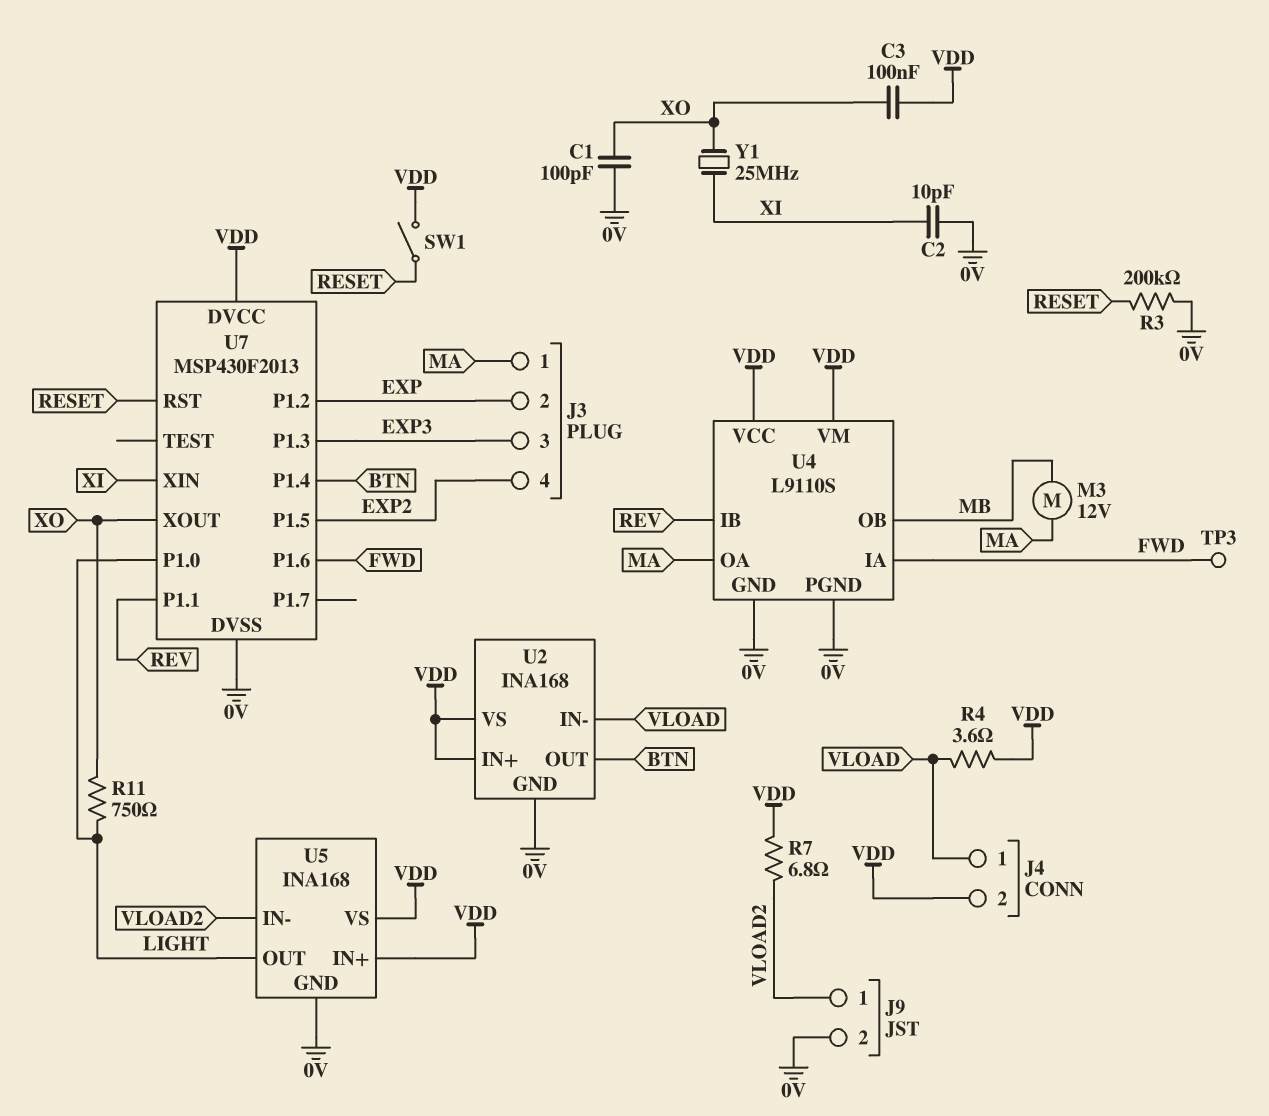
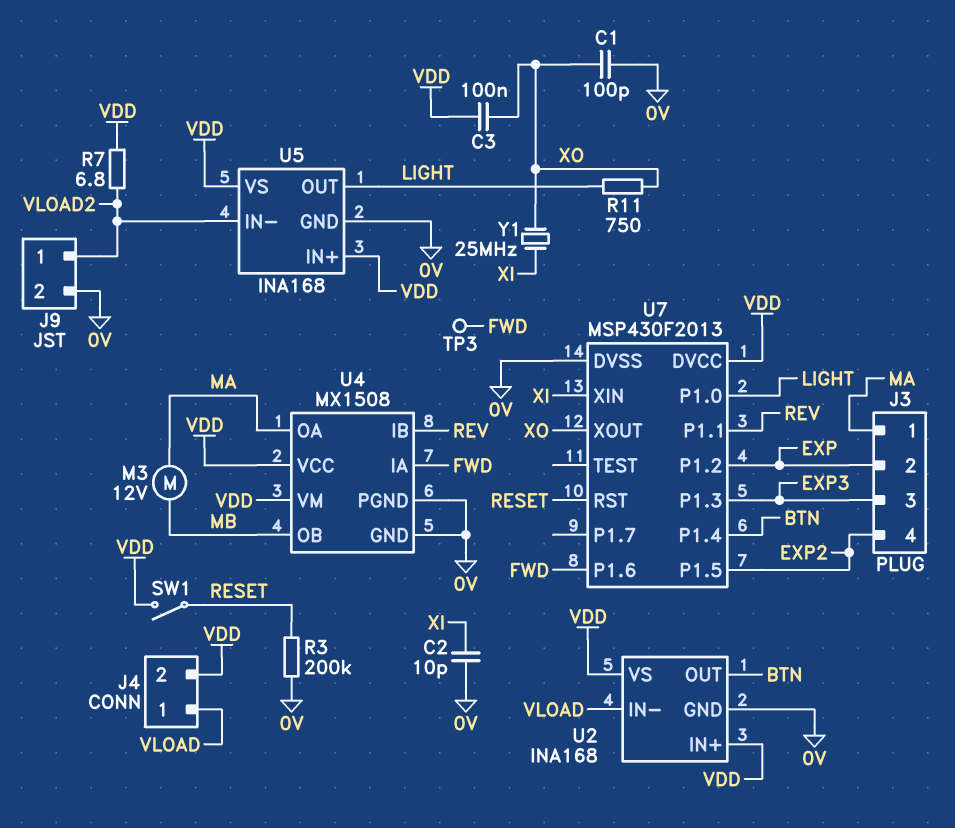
R4: 3.6 (VDD, VLOAD) -> none
U4: L9110S -> MX1508

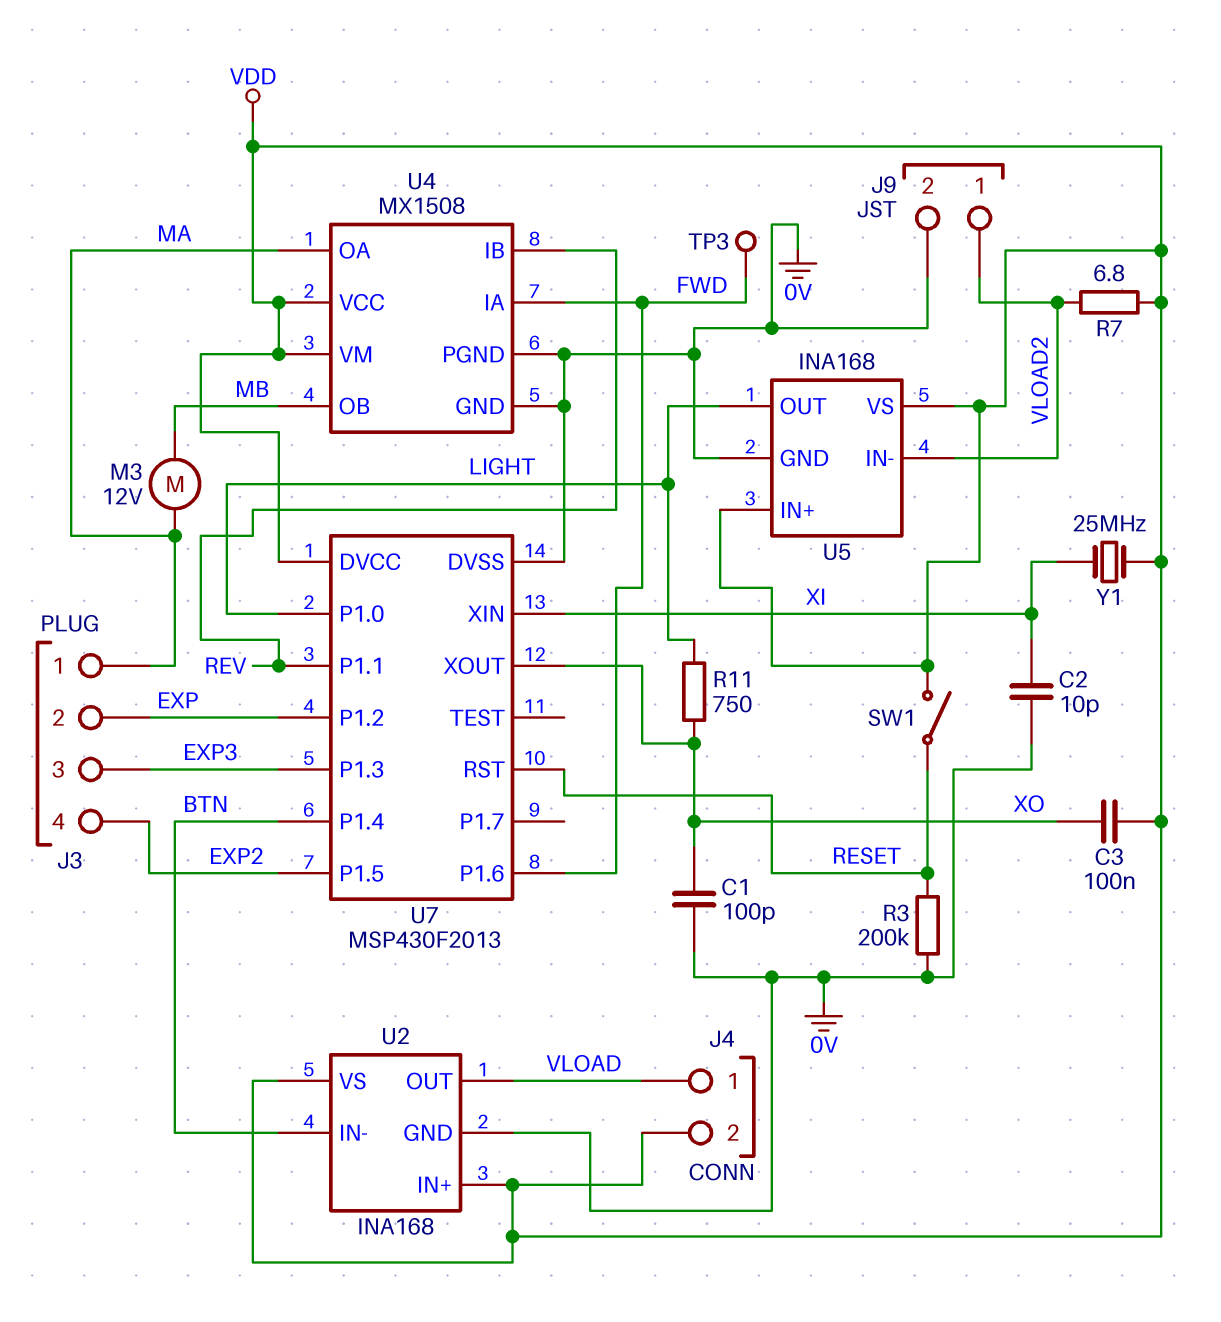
U2 pin IN-: VLOAD -> BTN
U2 pin OUT: BTN -> VLOAD
Y1: 25MHz (XI, XO) -> 25MHz (VDD, XI)

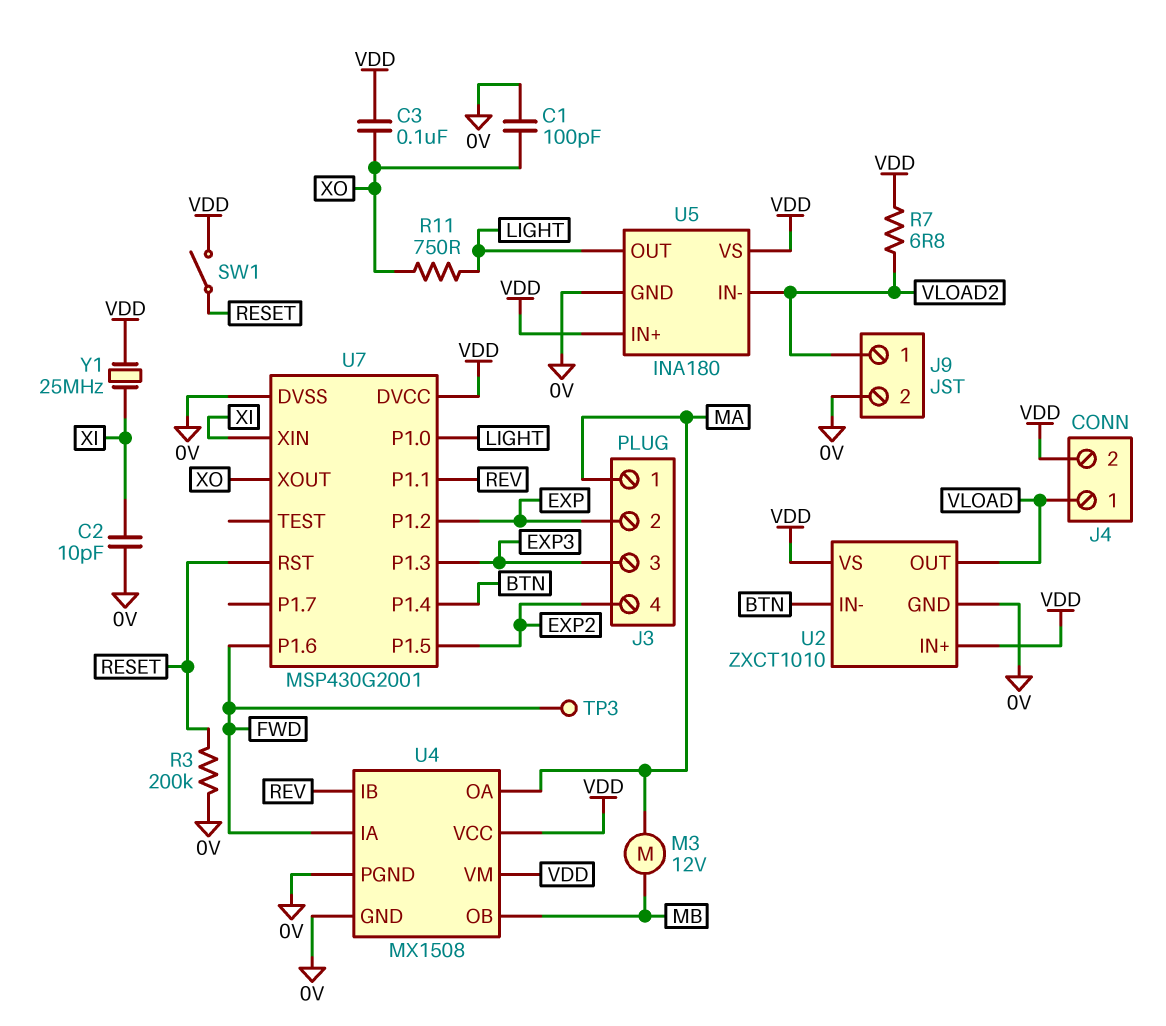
U2: INA168 -> ZXCT1010
U5: INA168 -> INA180
U7: MSP430F2013 -> MSP430G2001

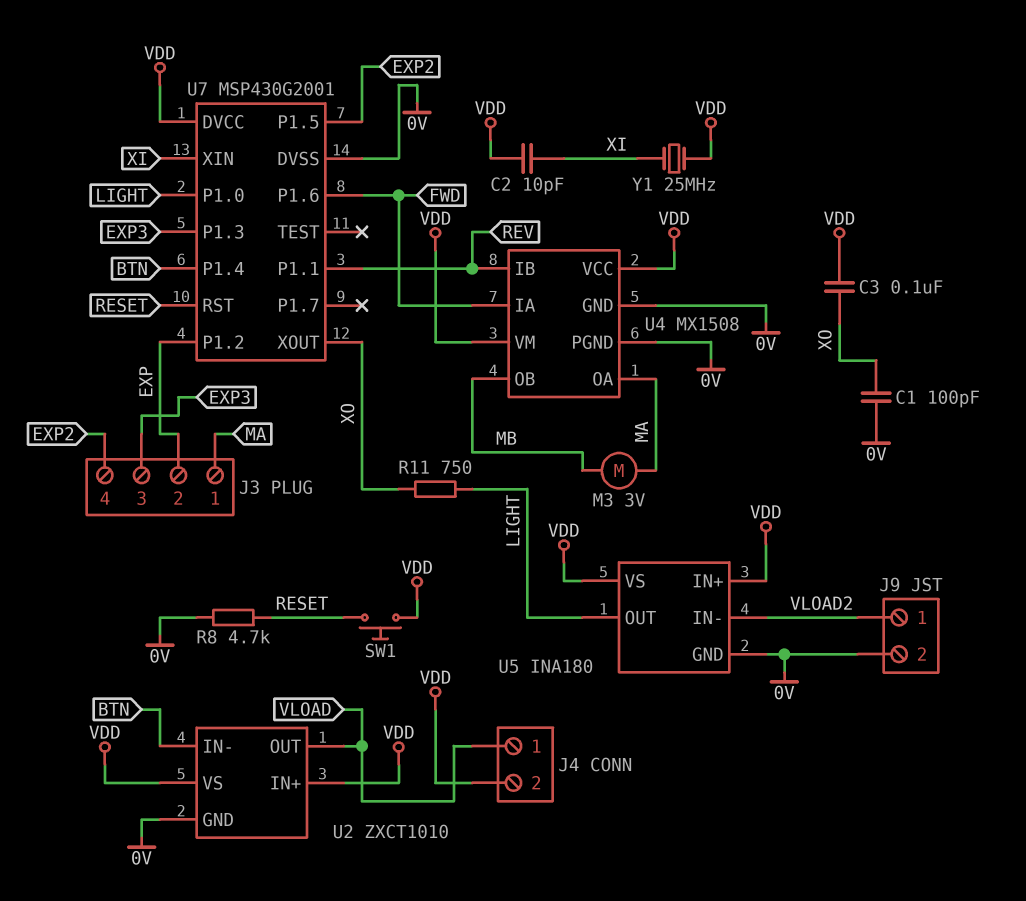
C2: 10pF (0V, XI) -> 10pF (VDD, XI)
M3: motor 12V (MA, MB) -> motor 3V (MA, MB)
R3: 200k (0V, RESET) -> none
R7: 6.8 (VDD, VLOAD2) -> none
R8: none -> 4.7k (0V, RESET)
SW1: switch (RESET, VDD) -> button (RESET, VDD)
TP3: test point (FWD) -> none

